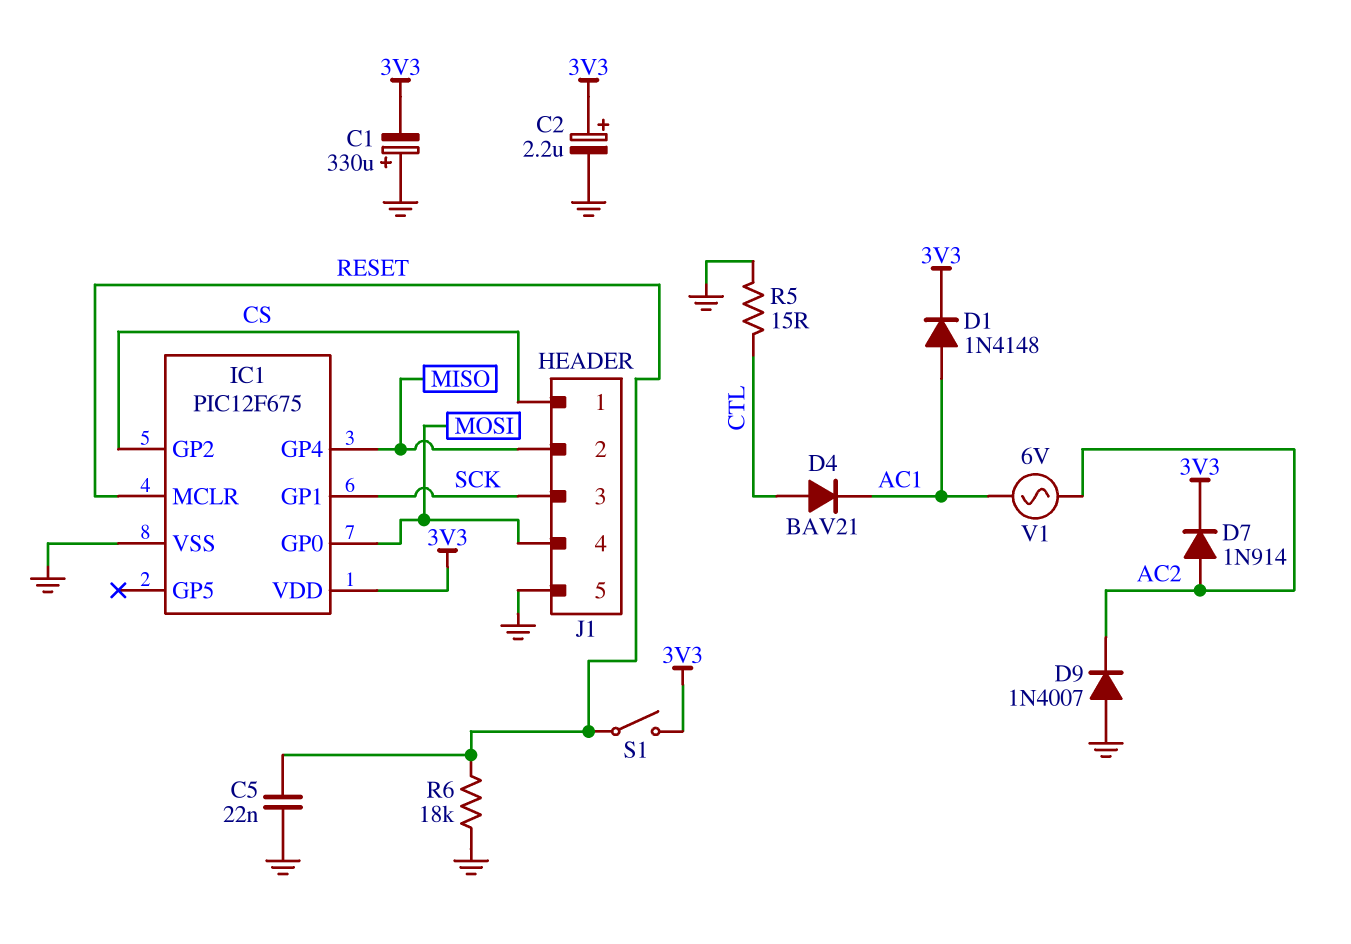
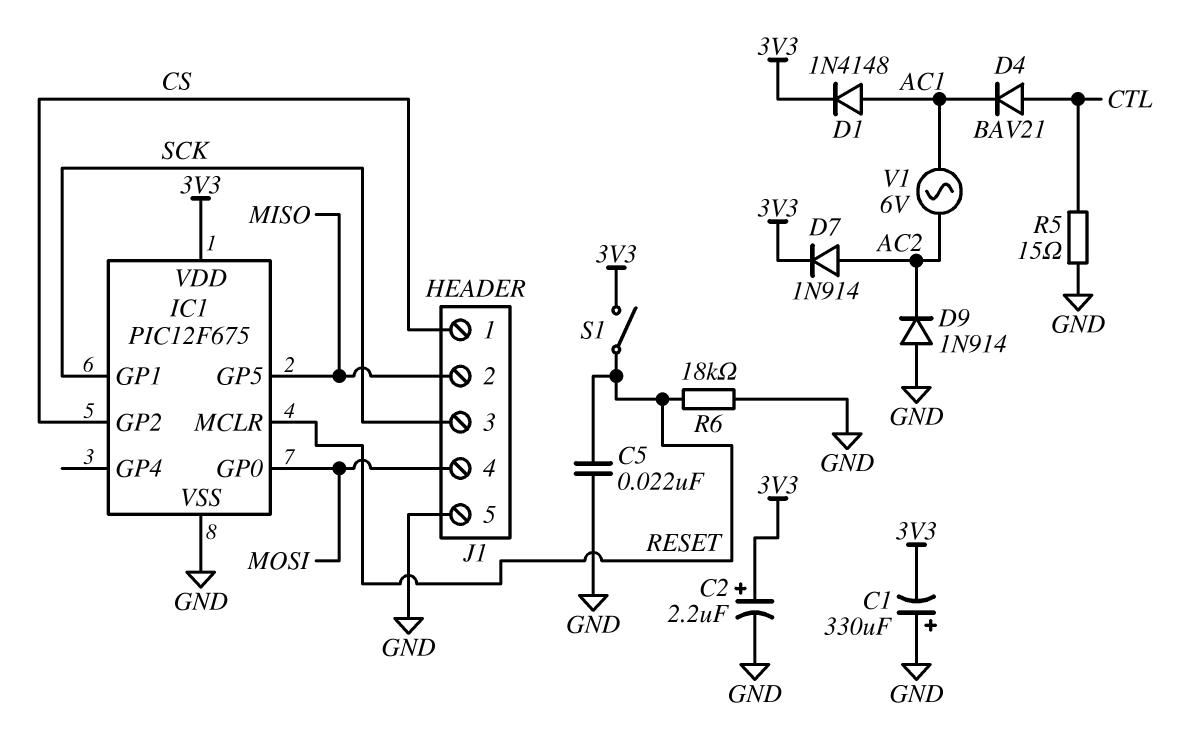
D9: diode 1N4007 (A GND, K AC2) -> diode 1N914 (A GND, K AC2)
IC1 pin GP4: MISO -> none
IC1 pin GP5: none -> MISO

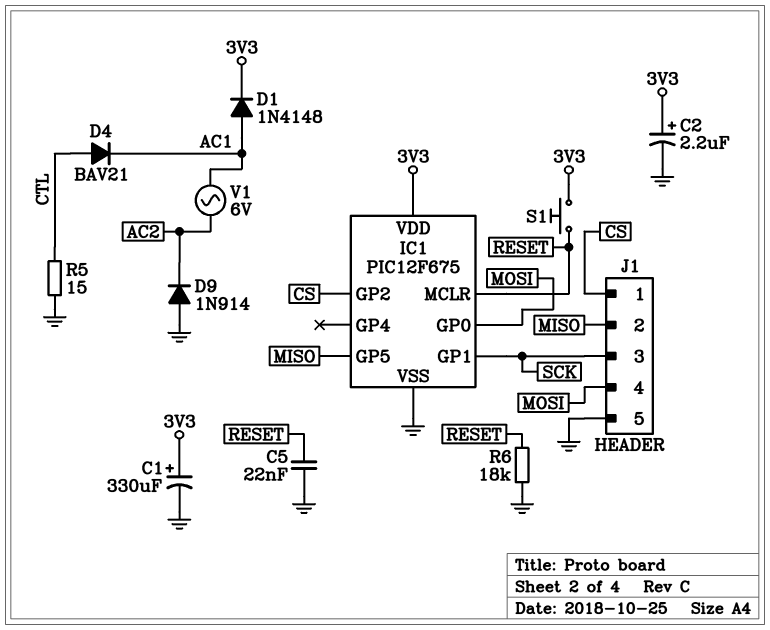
C1: 330uF (plus GND, minus 3V3) -> 330uF (plus 3V3, minus GND)
D7: diode 1N914 (A AC2, K 3V3) -> none
S1: switch (3V3, RESET) -> button (3V3, RESET)

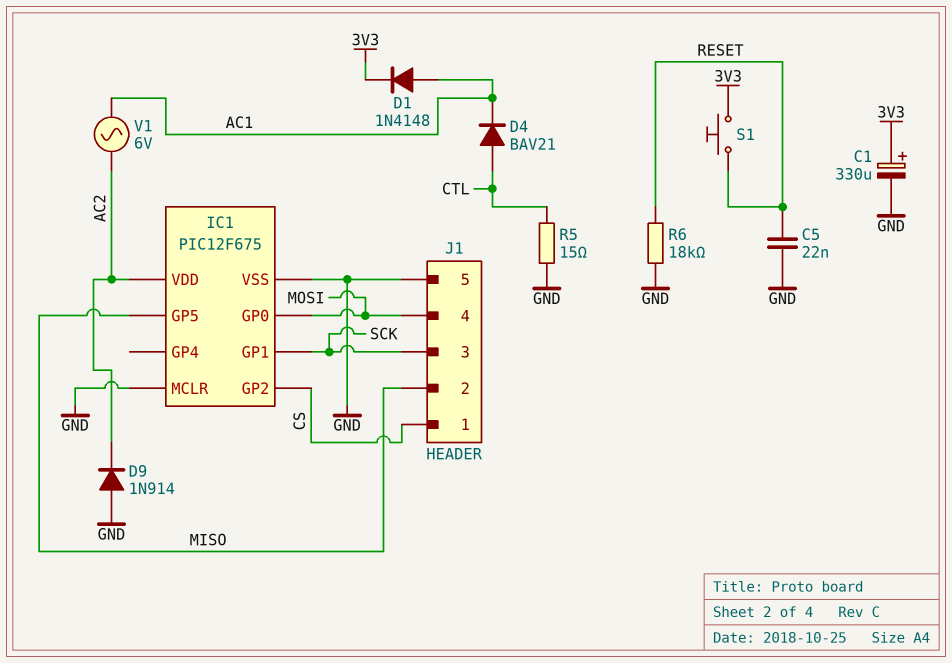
C2: 2.2uF (plus 3V3, minus GND) -> none
IC1 pin MCLR: RESET -> GND
IC1 pin VDD: 3V3 -> AC2

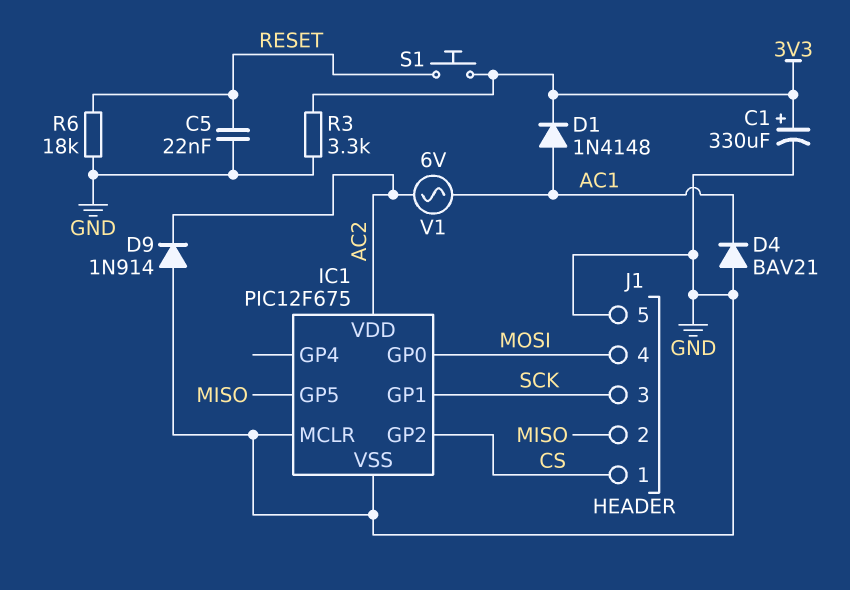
D4: diode BAV21 (A CTL, K AC1) -> diode BAV21 (A GND, K AC1)
R3: none -> 3.3k (3V3, GND)
R5: 15 (CTL, GND) -> none

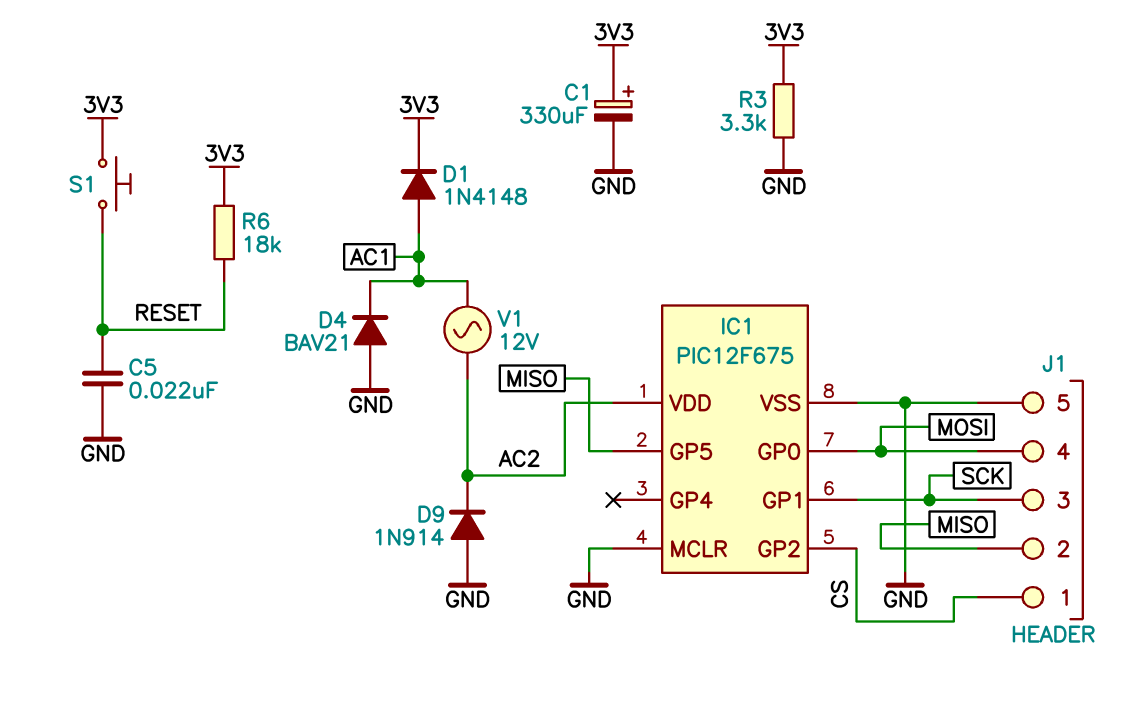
R6: 18k (GND, RESET) -> 18k (3V3, RESET)
V1: AC 6V (AC1, AC2) -> AC 12V (AC1, AC2)

